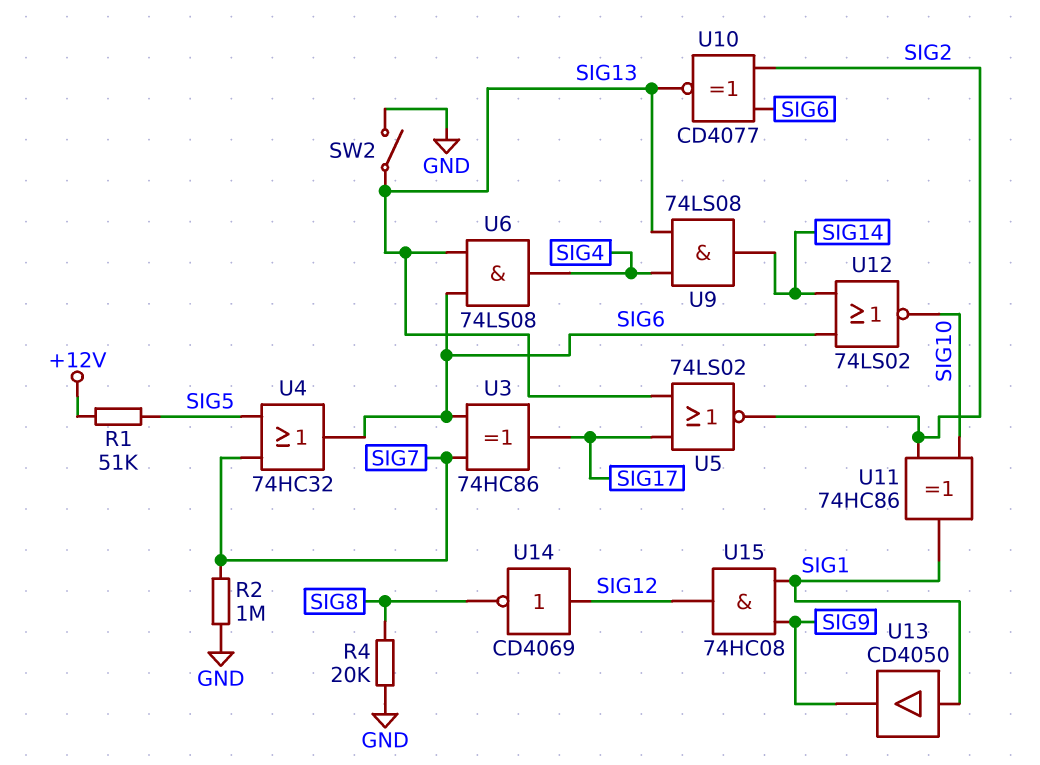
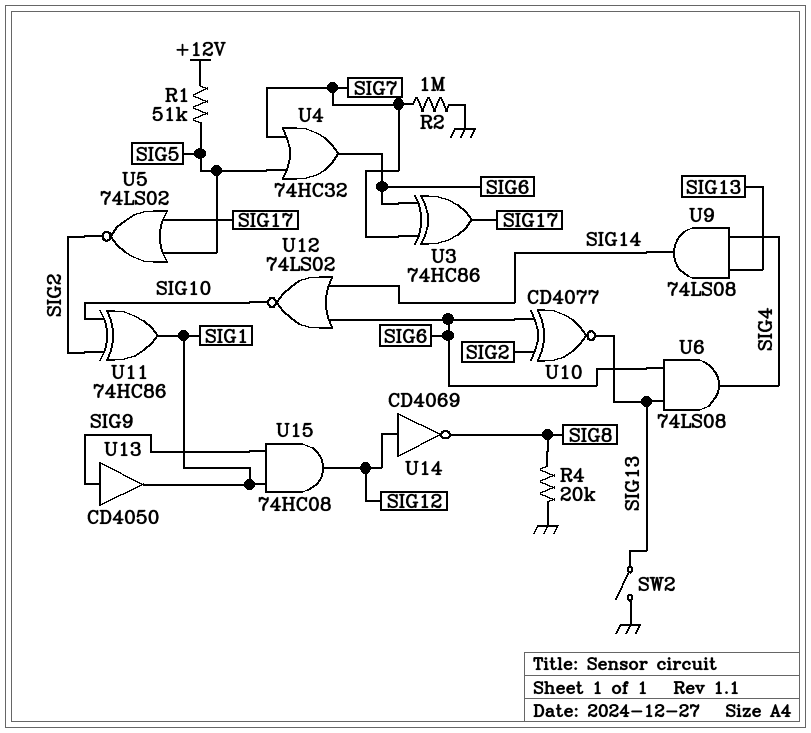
U5: NOR 74LS02 (in SIG13, in SIG17, out SIG2) -> NOR 74LS02 (in SIG5, in SIG17, out SIG2)
U13: buffer CD4050 (in SIG1, out SIG9) -> buffer CD4050 (in SIG9, out SIG1)

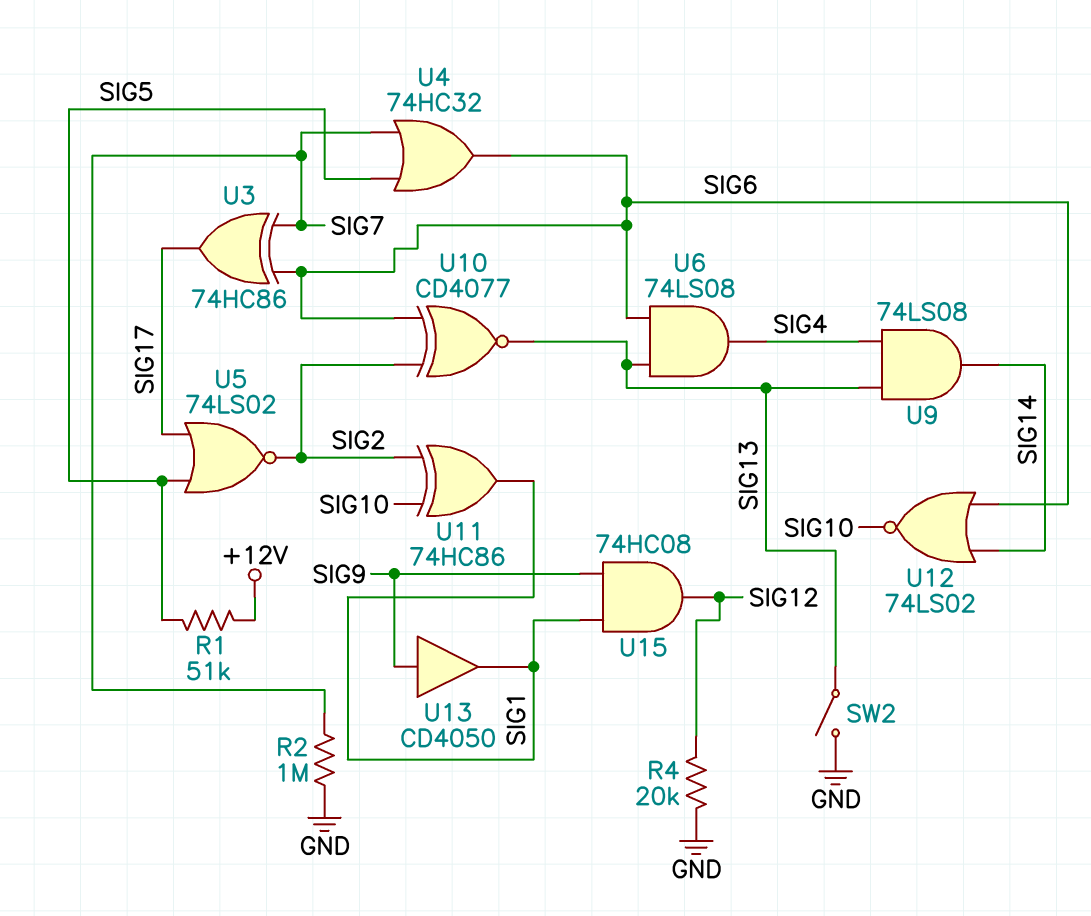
R4: 20k (GND, SIG8) -> 20k (GND, SIG12)
U14: NOT CD4069 (in SIG12, out SIG8) -> none

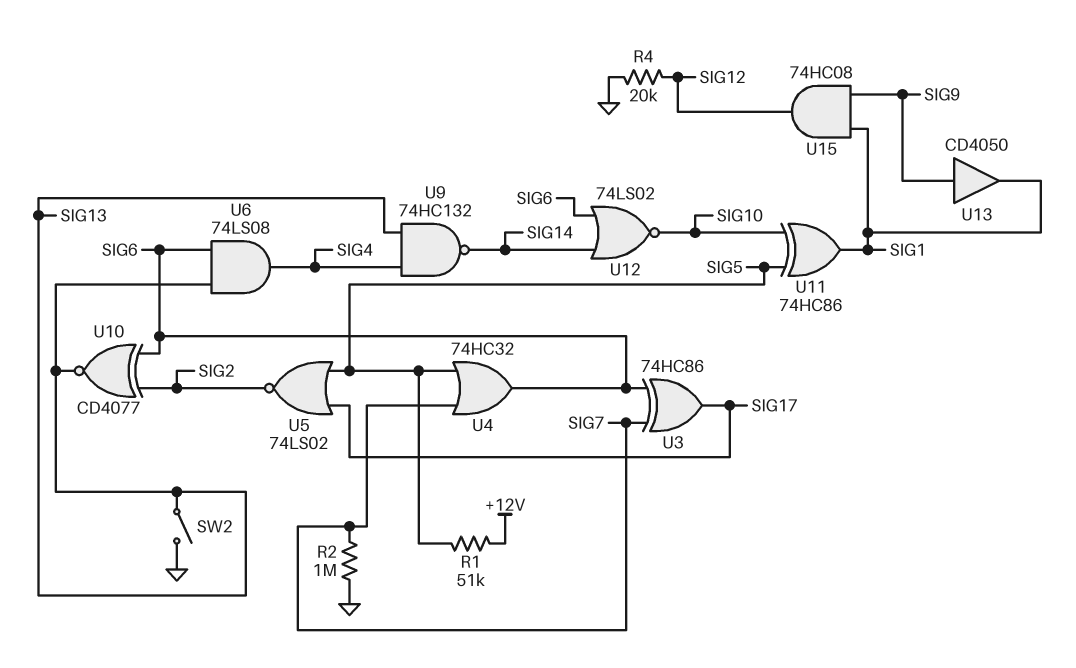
U9: AND 74LS08 (in SIG4, in SIG13, out SIG14) -> NAND 74HC132 (in SIG4, in SIG13, out SIG14)
U11: XOR 74HC86 (in SIG2, in SIG10, out SIG1) -> XOR 74HC86 (in SIG5, in SIG10, out SIG1)

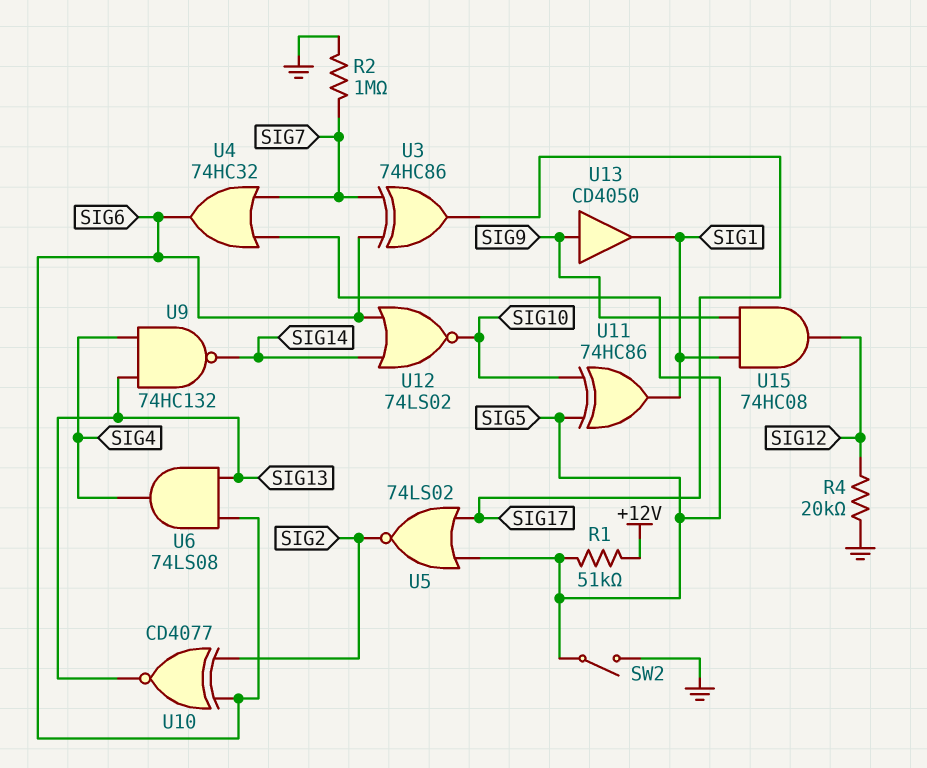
SW2: switch (GND, SIG13) -> switch (GND, SIG5)

